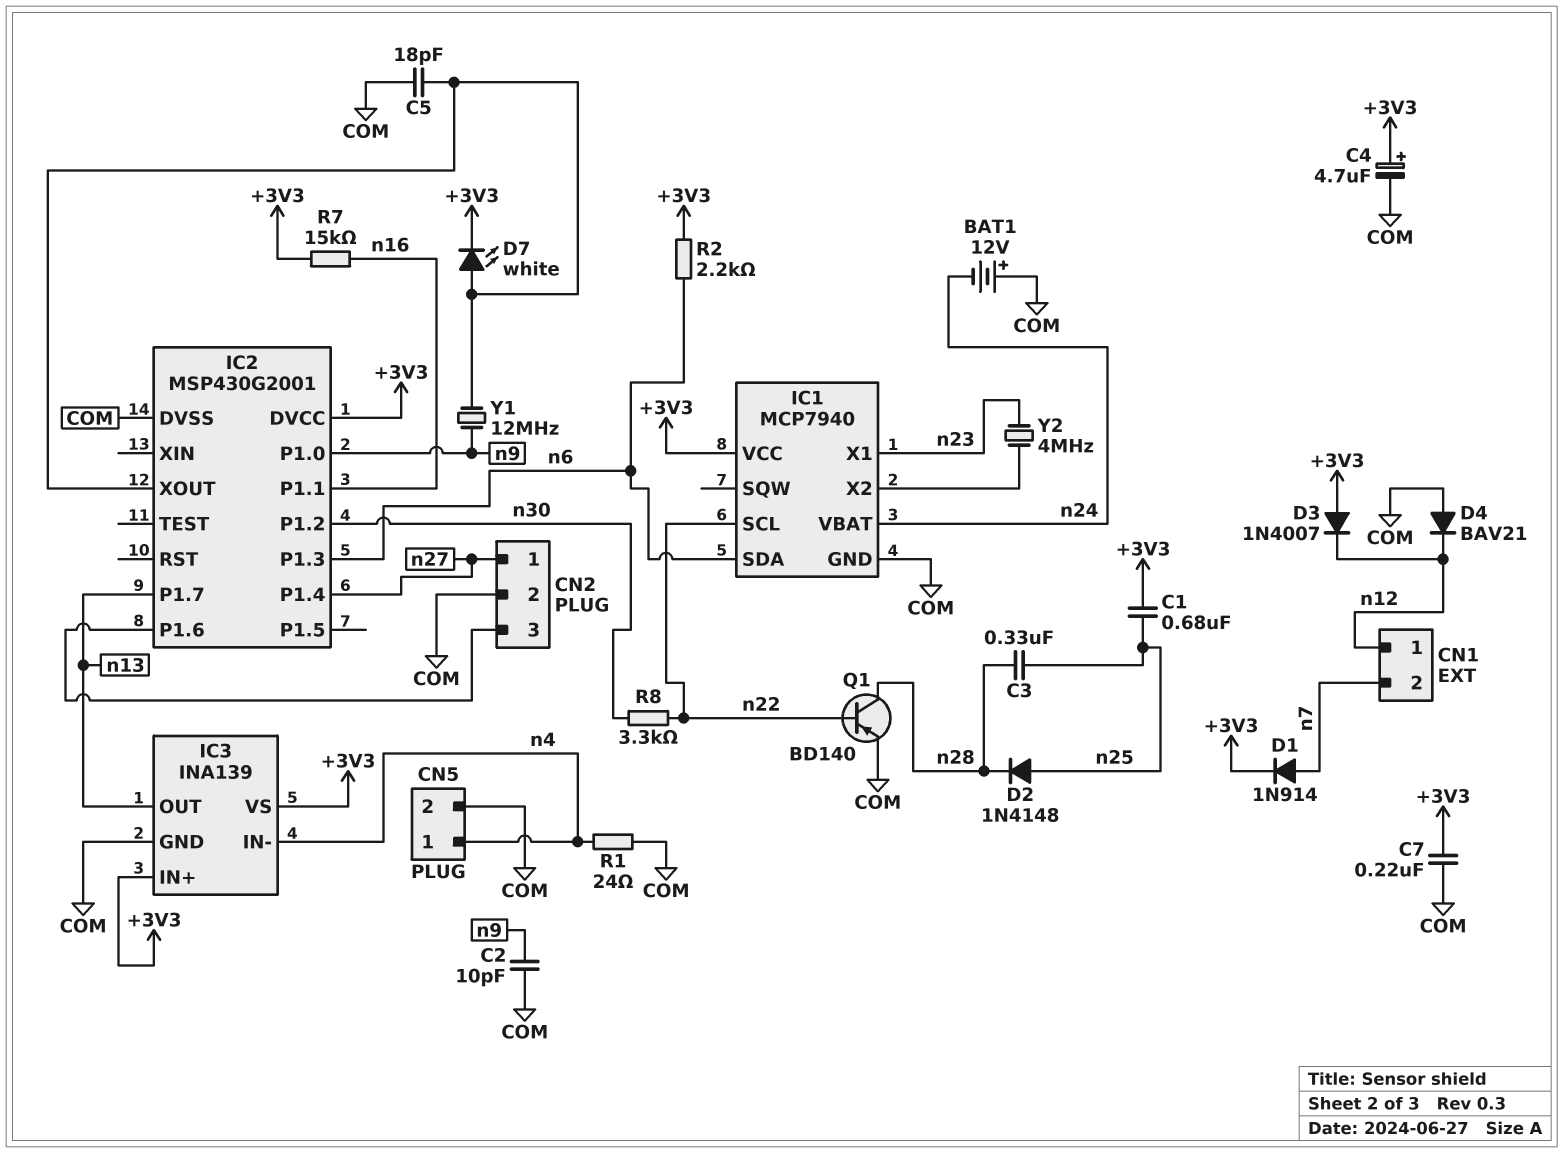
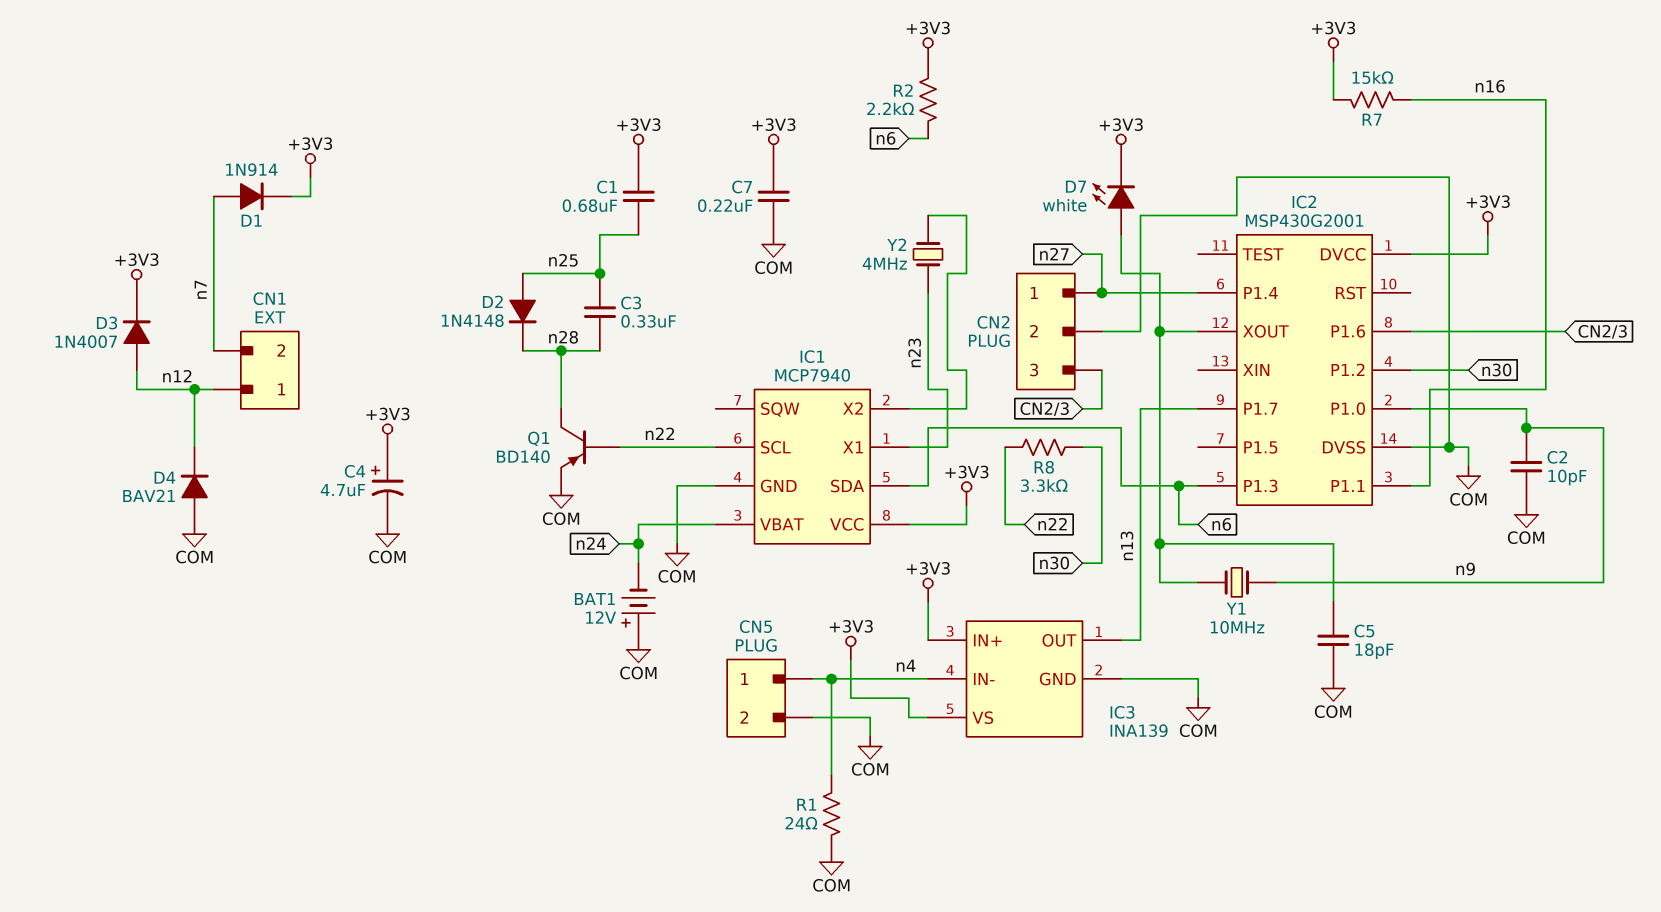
D3: diode 1N4007 (A +3V3, K n12) -> diode 1N4007 (A n12, K +3V3)
Y1: 12MHz (IC2/XOUT, n9) -> 10MHz (IC2/XOUT, n9)

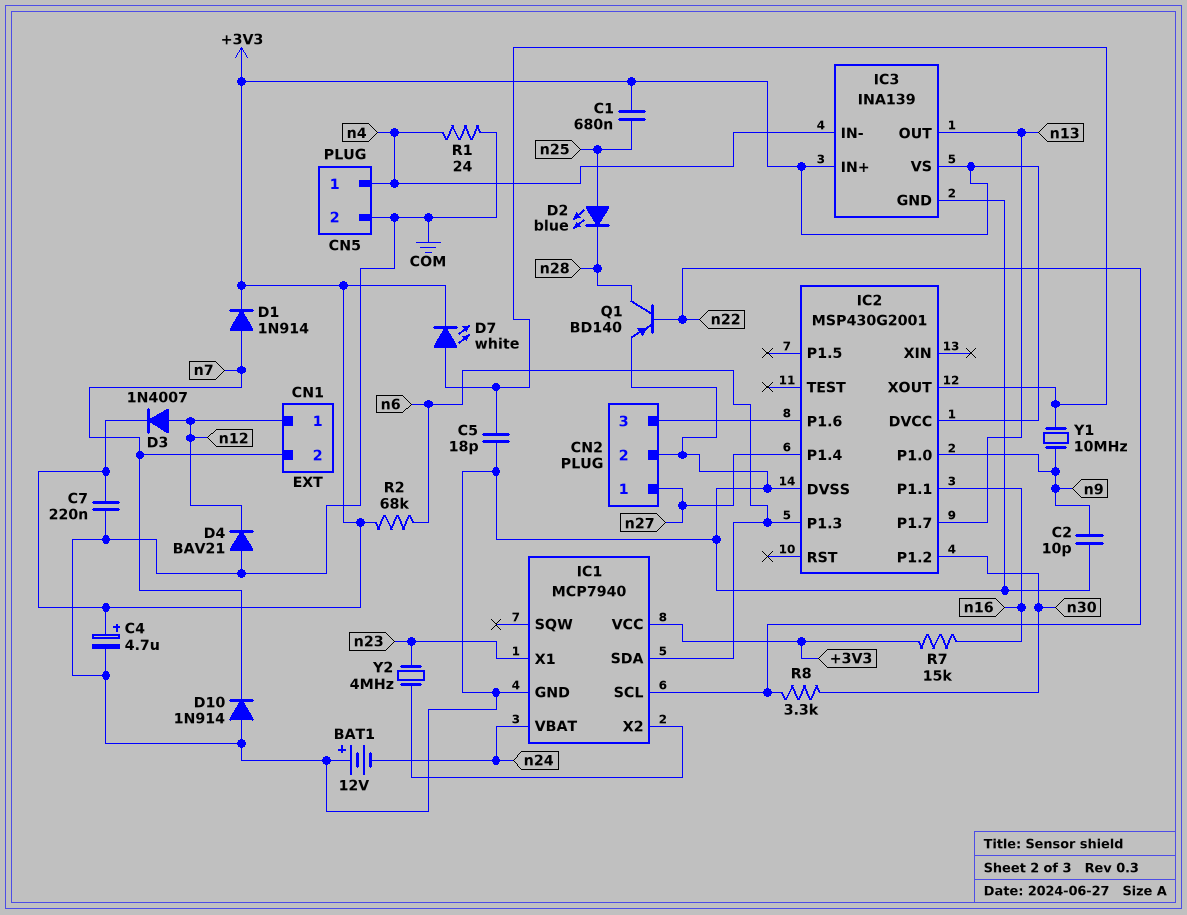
C3: 330nF (n25, n28) -> none
D2: diode 1N4148 (A n25, K n28) -> LED blue (A n25, K n28)
D10: none -> diode 1N914 (A COM, K n7)
R2: 2.2k (+3V3, n6) -> 68k (+3V3, n6)

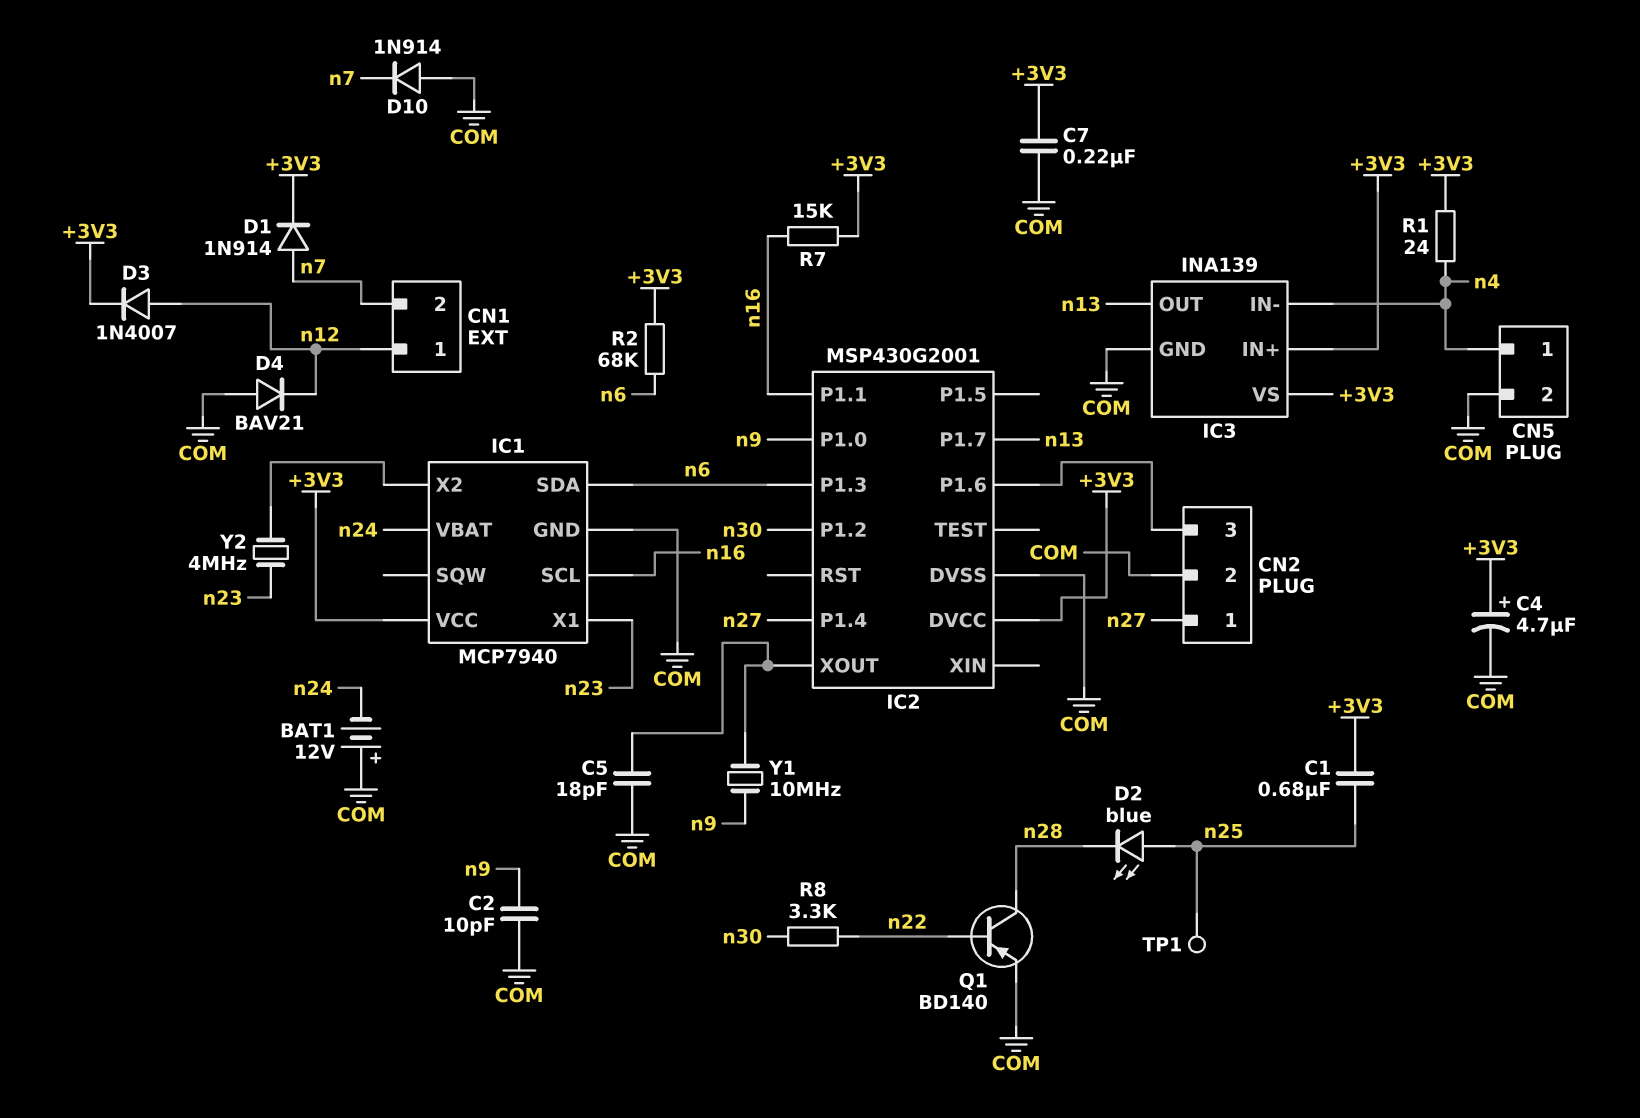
D7: LED white (A IC2/XOUT, K +3V3) -> none
IC1 pin SCL: n22 -> n16
R1: 24 (COM, n4) -> 24 (+3V3, n4)
TP1: none -> test point (n25)

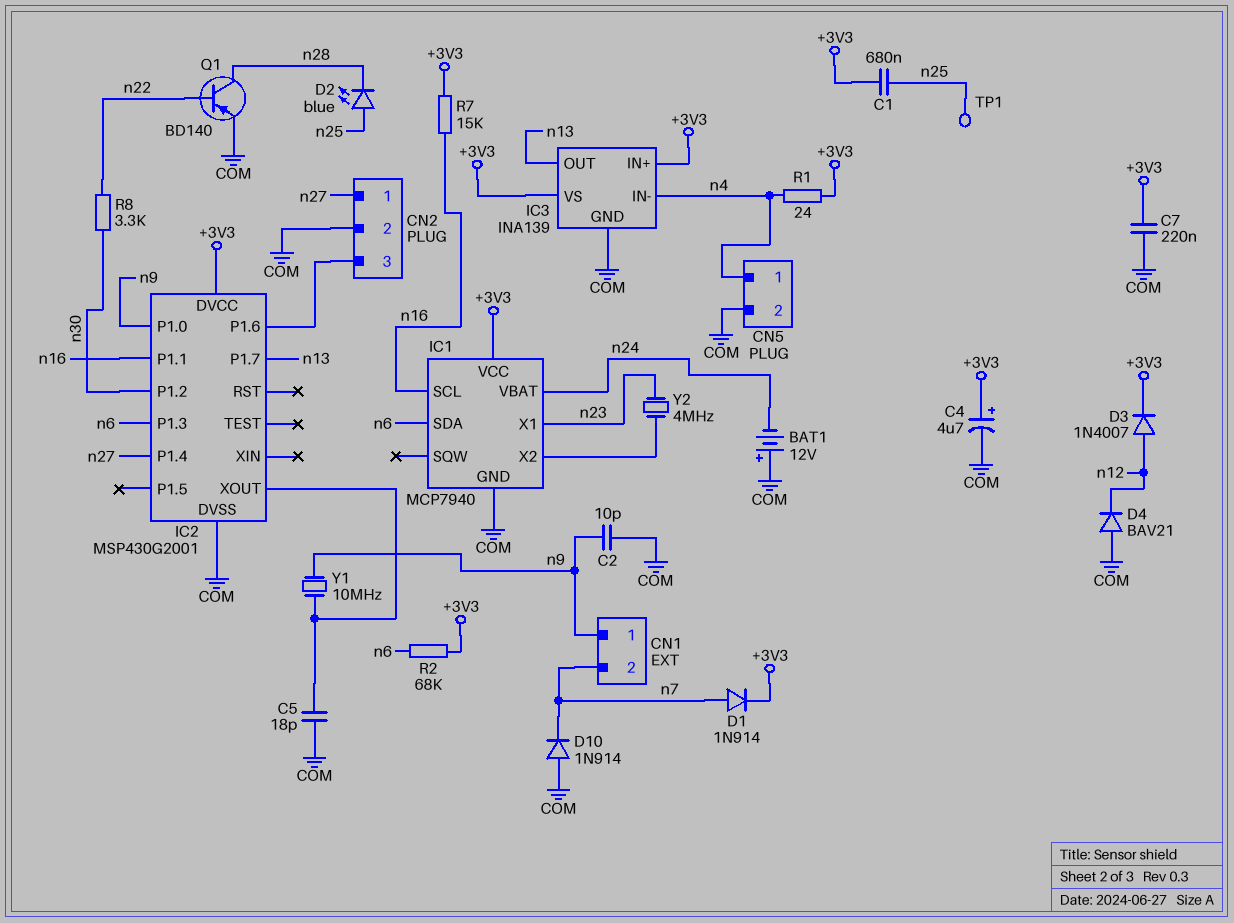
CN1 pin 1: n12 -> n9

